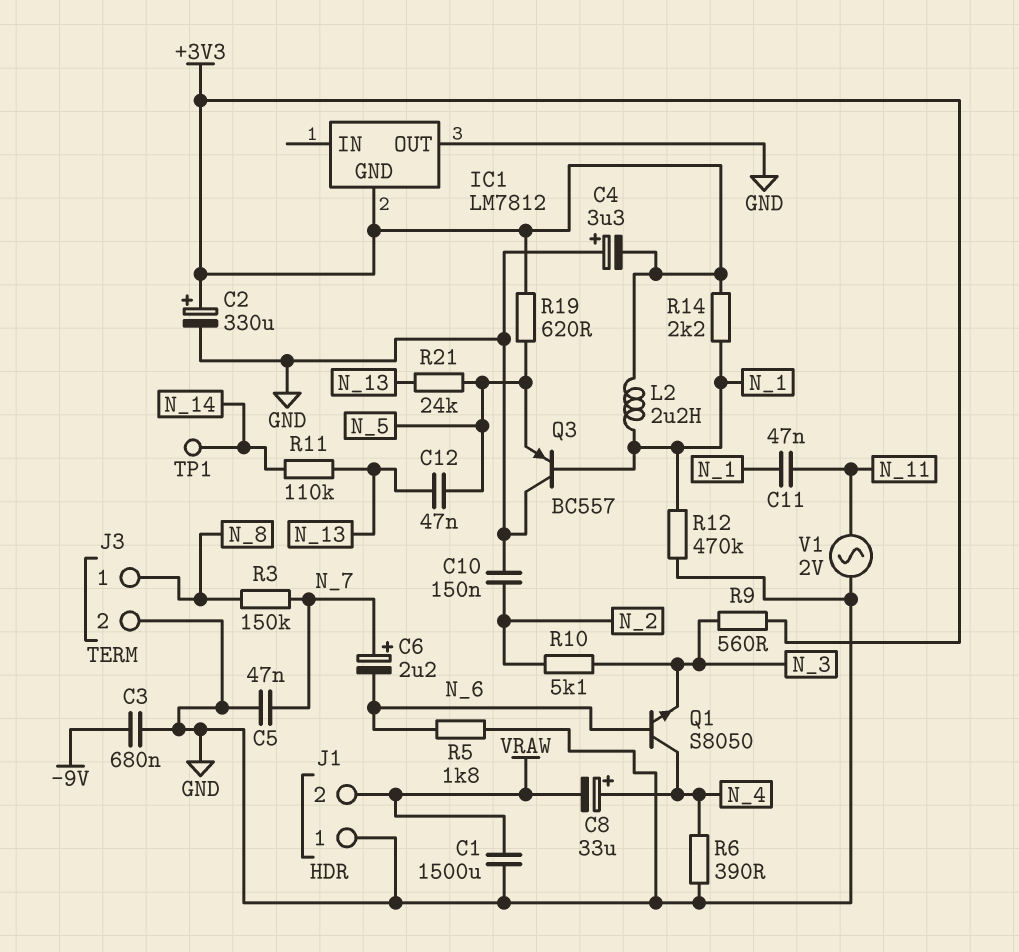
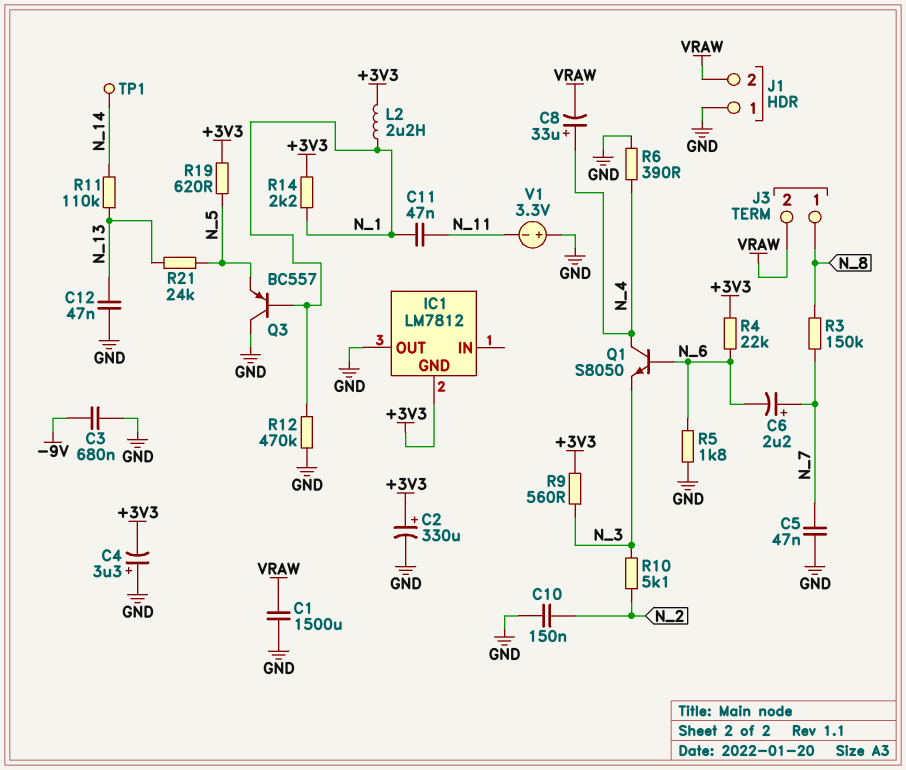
C12: 47nF (N_5, N_13) -> 47nF (GND, N_13)
J3 pin 2: GND -> VRAW
R4: none -> 22k (+3V3, N_6)
V1: AC 2V (GND, N_11) -> 3.3V (plus GND, minus N_11)

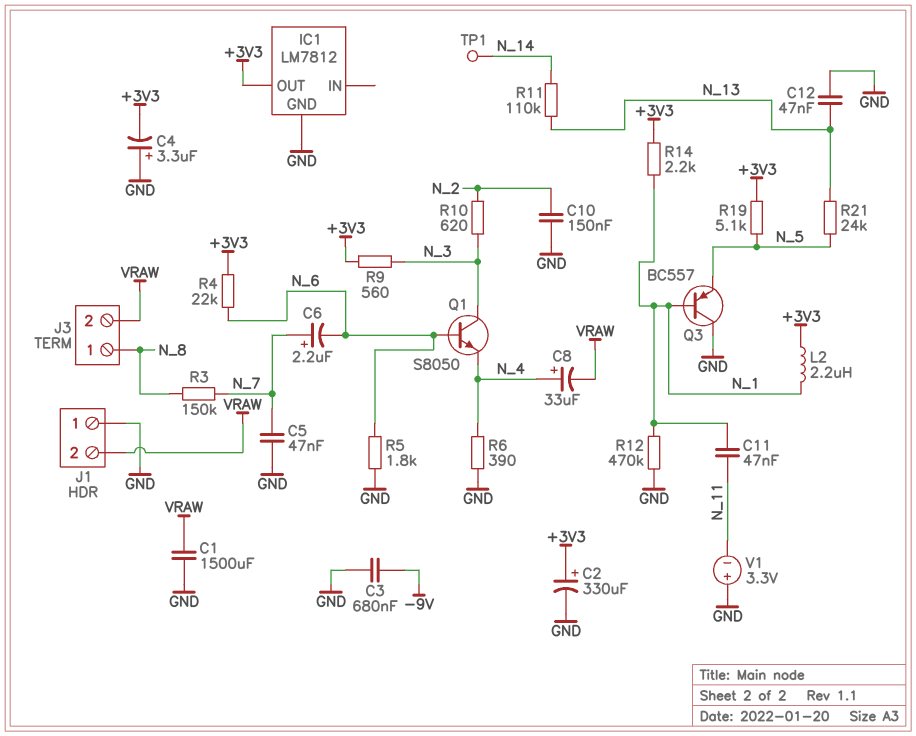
IC1 pin GND: +3V3 -> GND
IC1 pin OUT: GND -> +3V3
Q1: NPN S8050 (B N_6, C N_4, E N_3) -> NPN S8050 (B N_6, C N_3, E N_4)
R10: 5.1k (N_2, N_3) -> 620 (N_2, N_3)
R19: 620 (+3V3, N_5) -> 5.1k (+3V3, N_5)

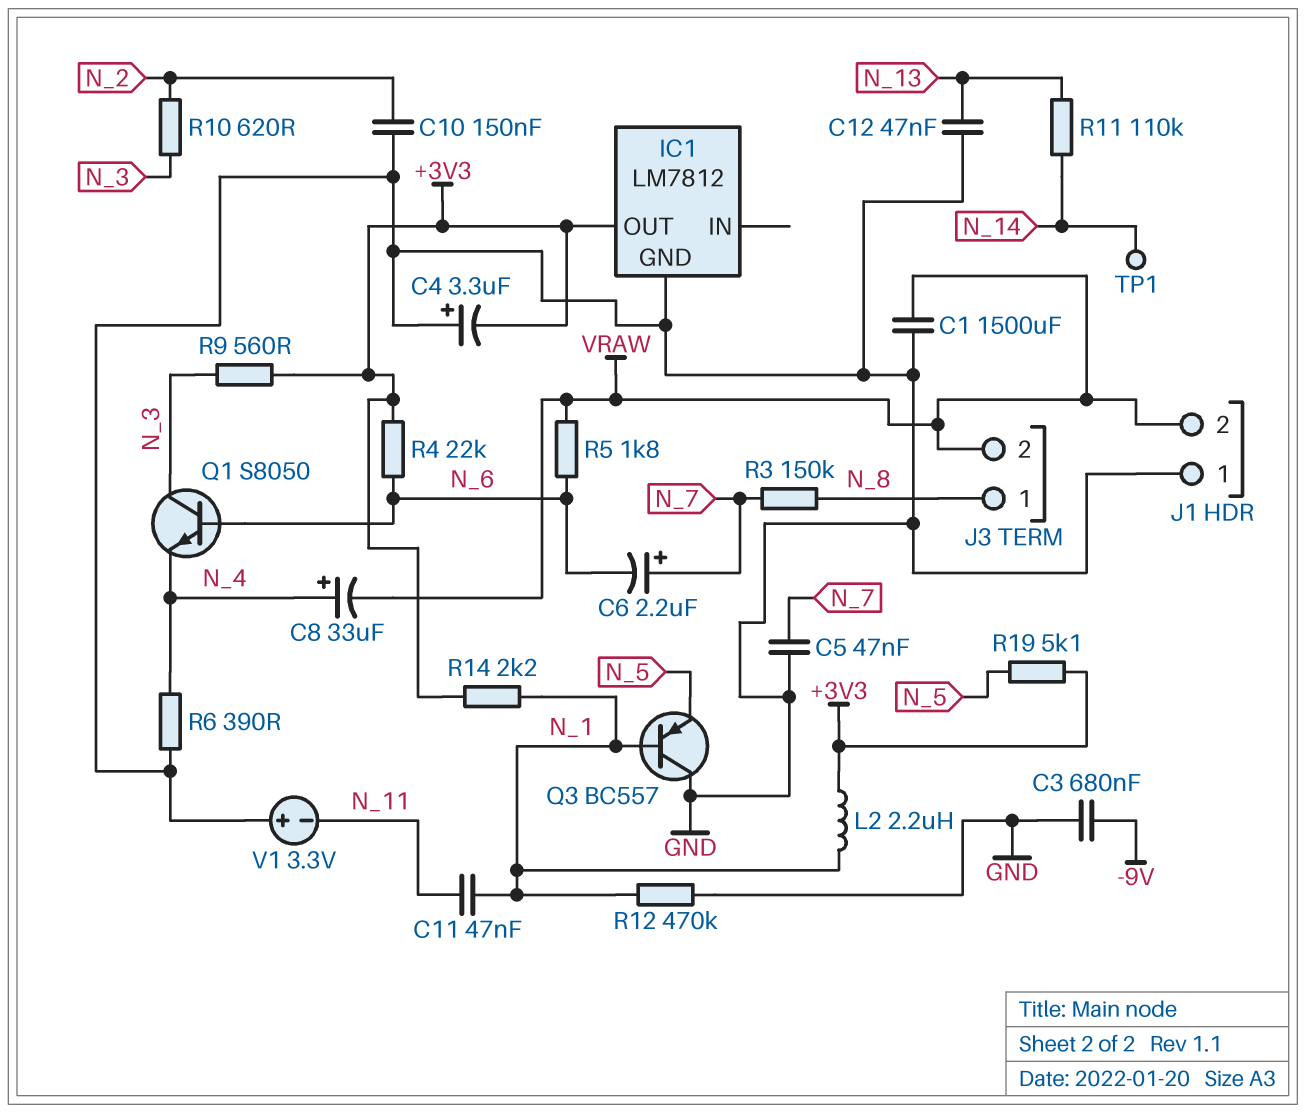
C2: 330uF (plus +3V3, minus GND) -> none
R5: 1.8k (GND, N_6) -> 1.8k (N_6, VRAW)
R21: 24k (N_5, N_13) -> none

